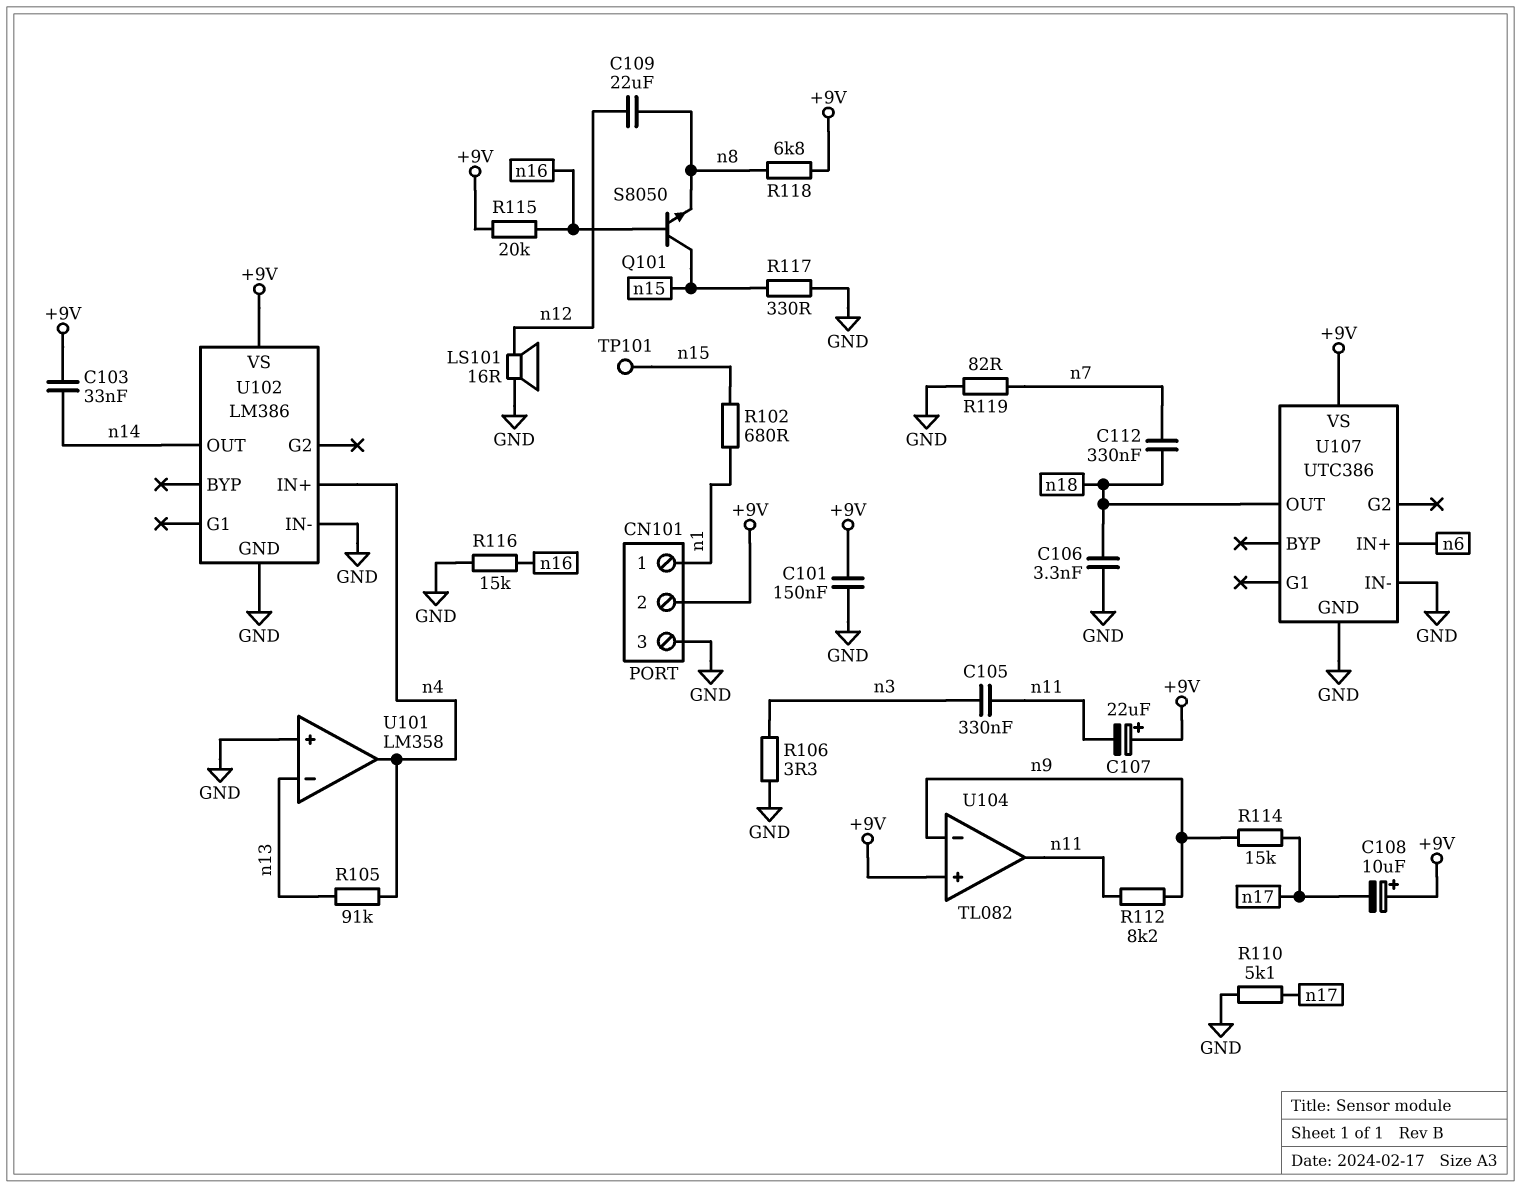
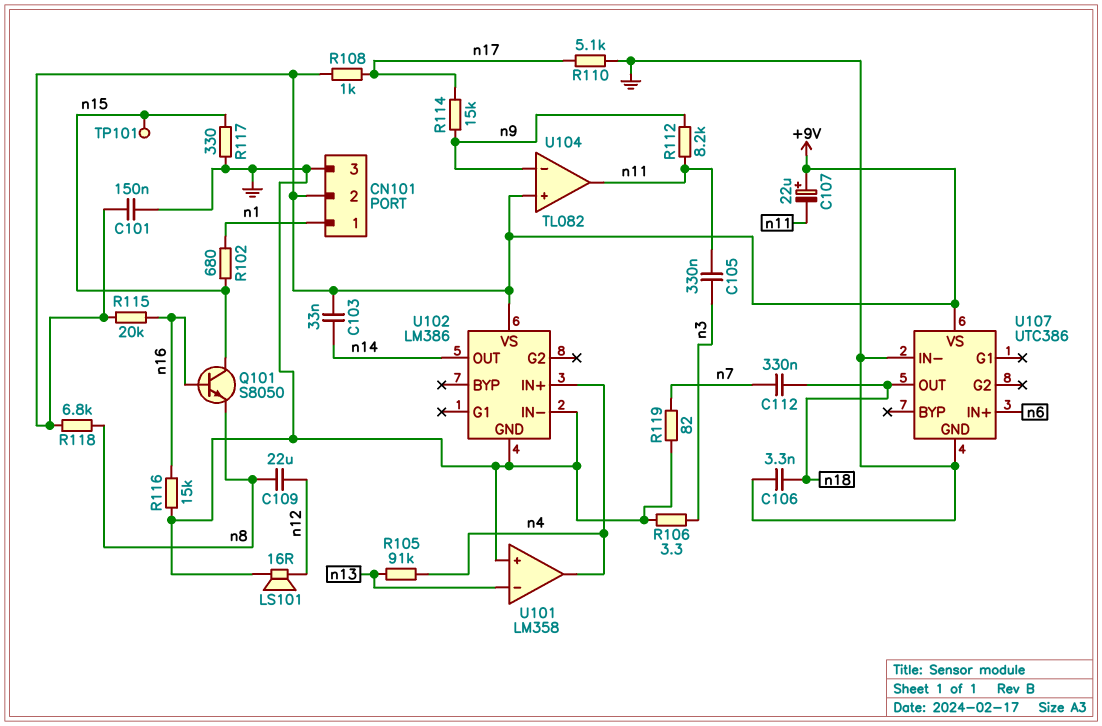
C108: 10uF (plus +9V, minus n17) -> none
R108: none -> 1k (+9V, n17)

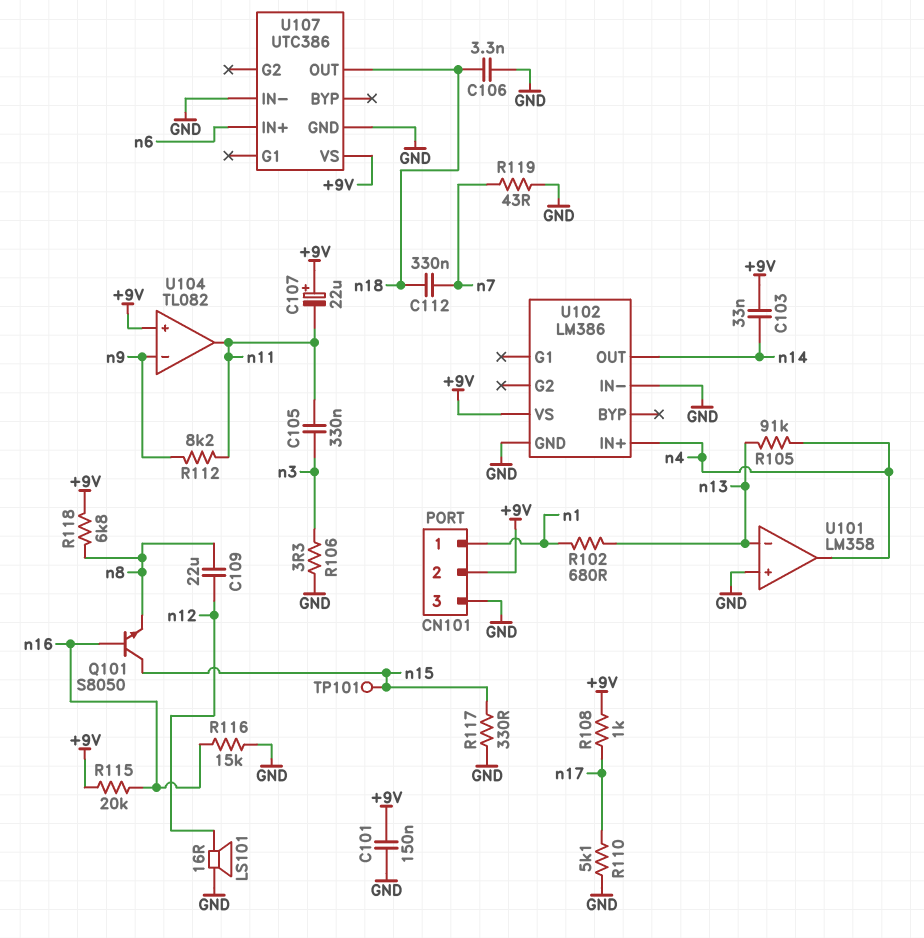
R102: 680 (n1, n15) -> 680 (n1, n13)
R114: 15k (n9, n17) -> none
R119: 82 (GND, n7) -> 43 (GND, n7)

